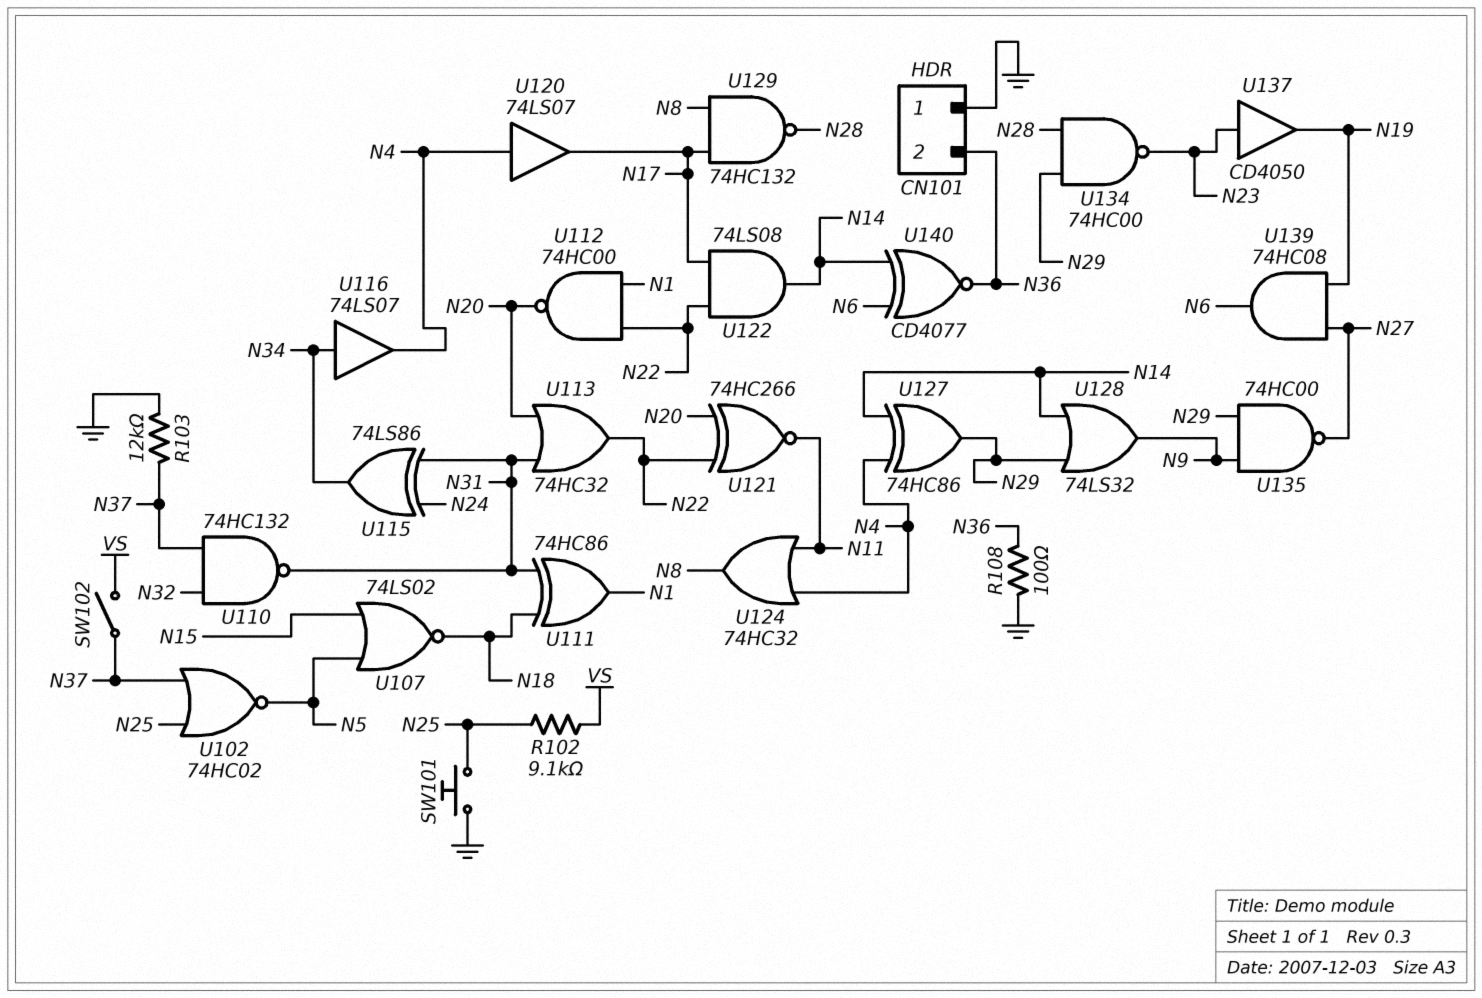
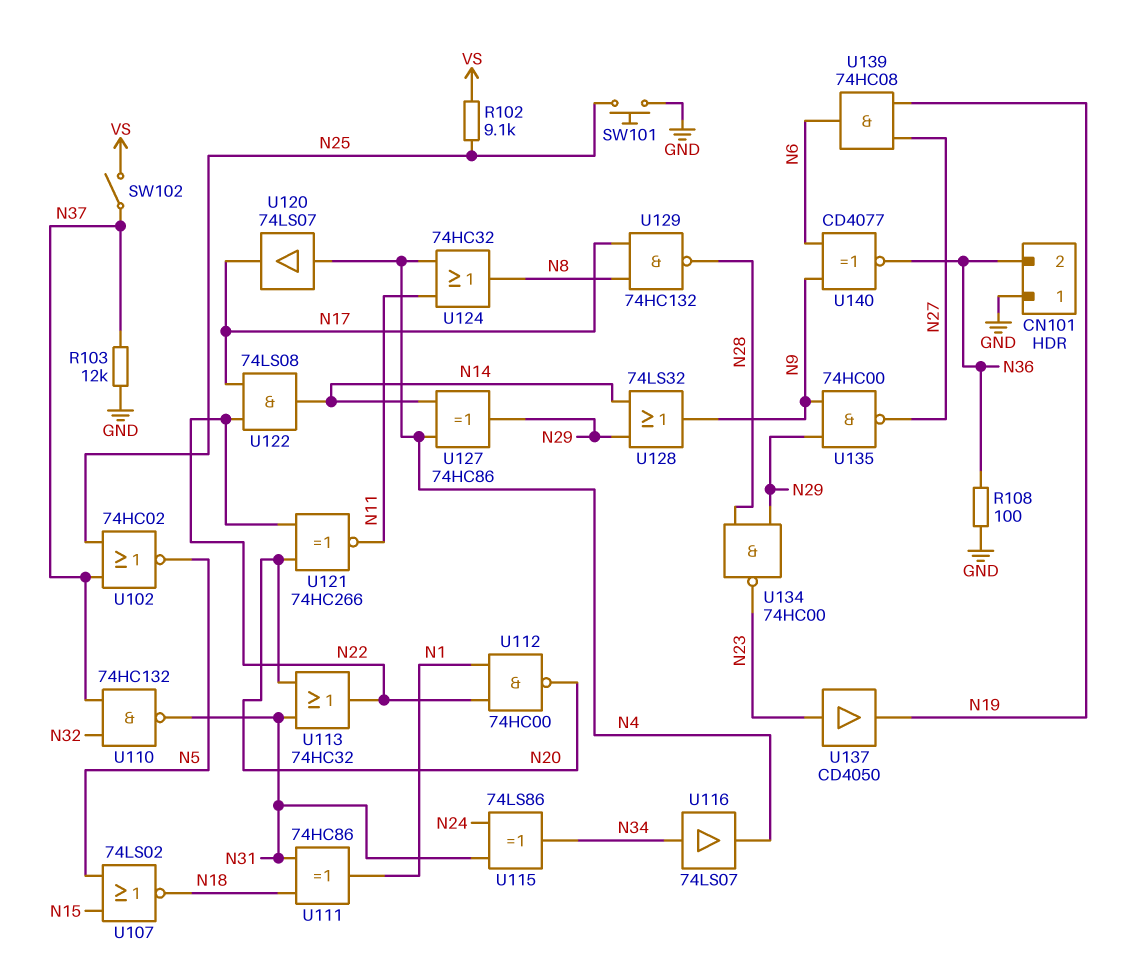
U140: XNOR CD4077 (in N6, in N14, out N36) -> XNOR CD4077 (in N6, in N9, out N36)

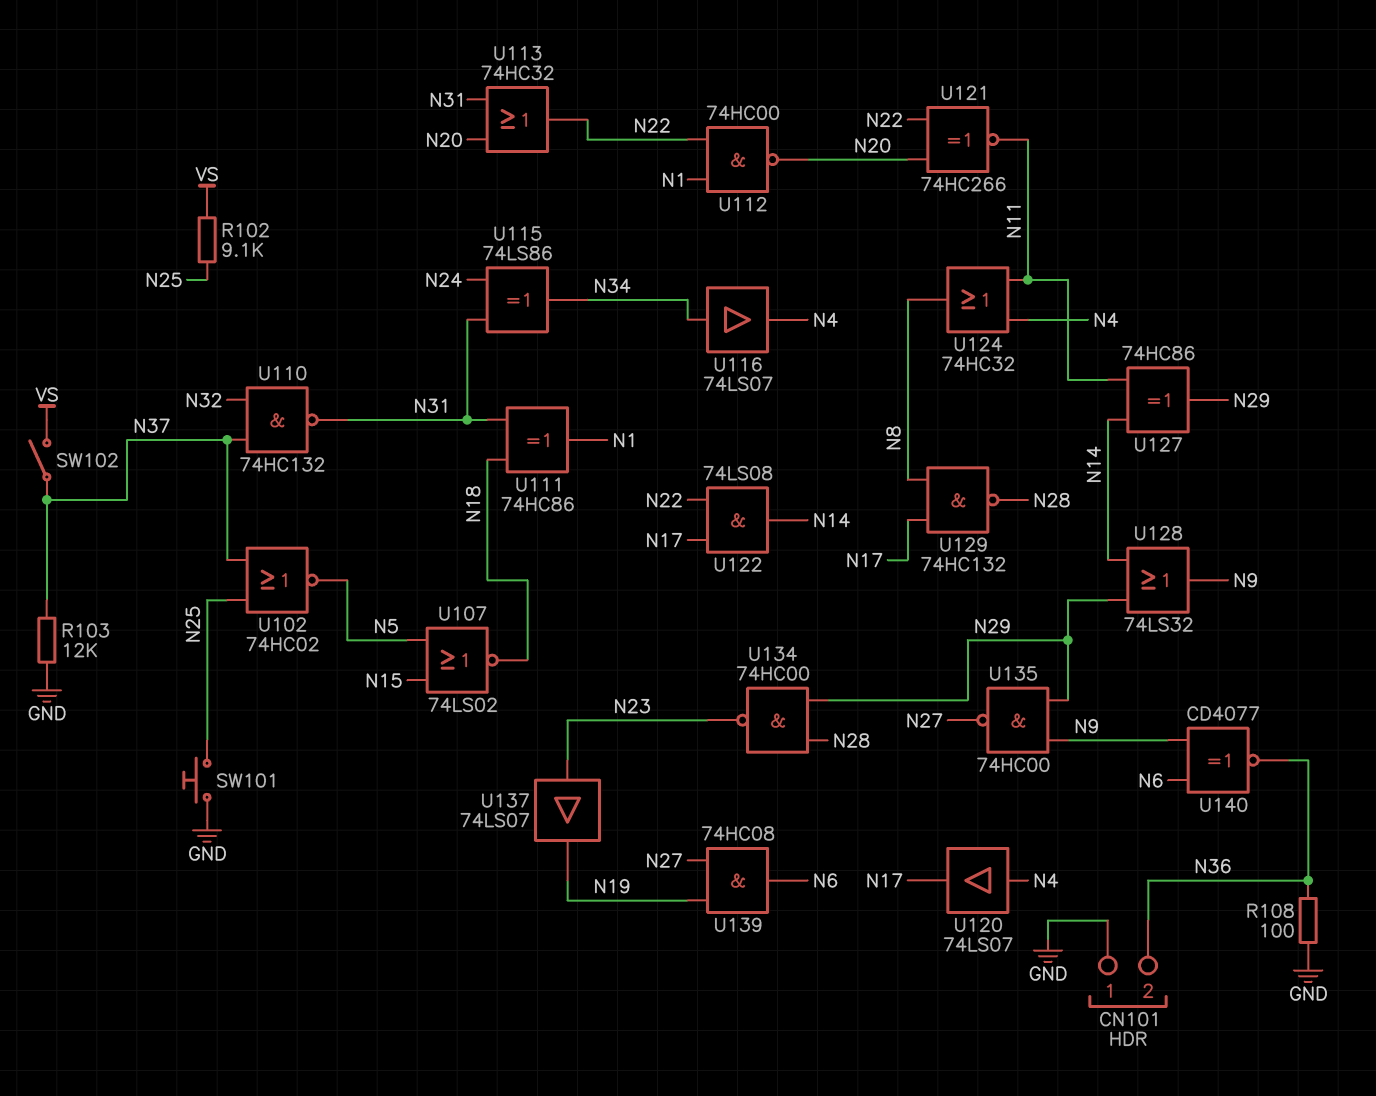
U127: XOR 74HC86 (in N4, in N14, out N29) -> XOR 74HC86 (in N11, in N14, out N29)
U137: buffer CD4050 (in N23, out N19) -> buffer 74LS07 (in N23, out N19)

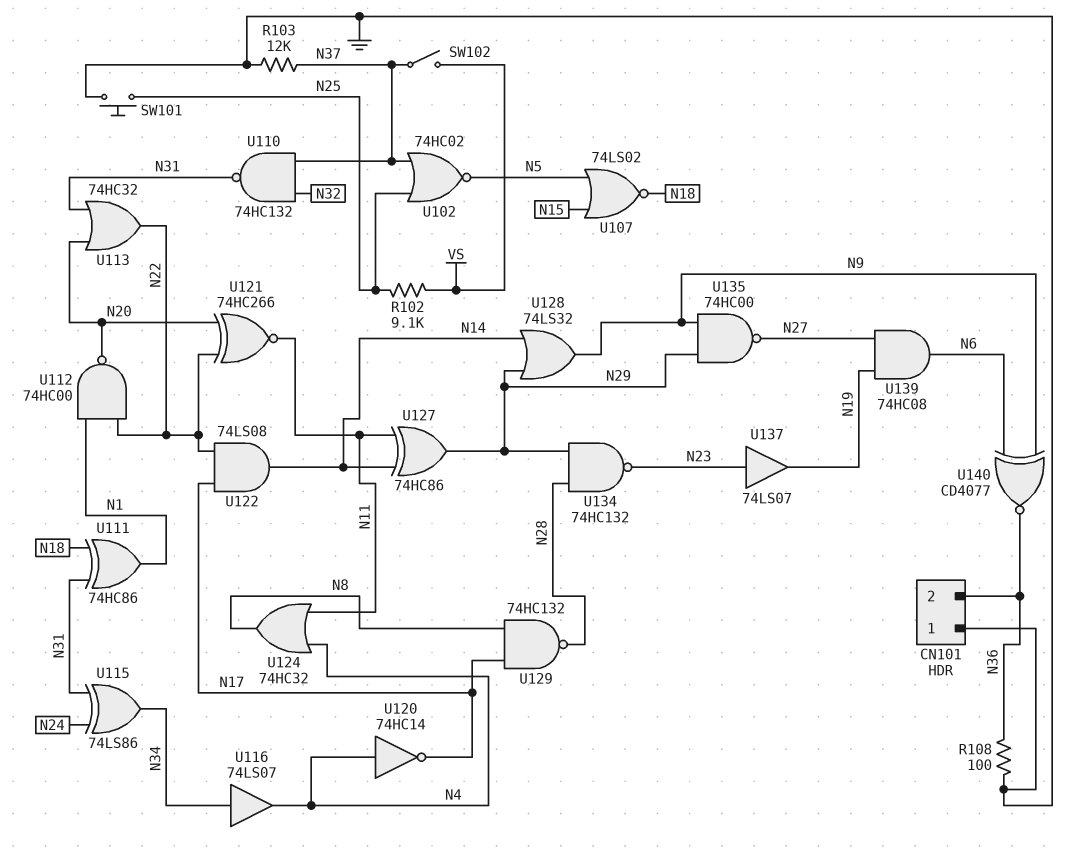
U120: buffer 74LS07 (in N4, out N17) -> NOT 74HC14 (in N4, out N17)
U134: NAND 74HC00 (in N28, in N29, out N23) -> NAND 74HC132 (in N28, in N29, out N23)

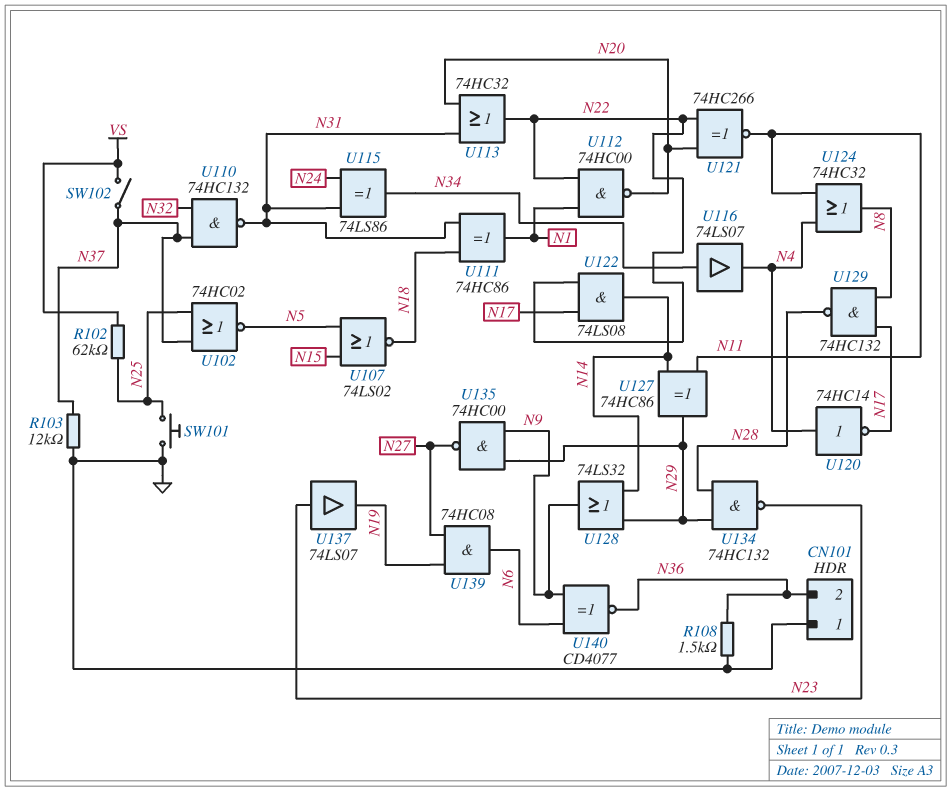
R102: 9.1k (N25, VS) -> 62k (N25, VS)
R108: 100 (GND, N36) -> 1.5k (GND, N36)

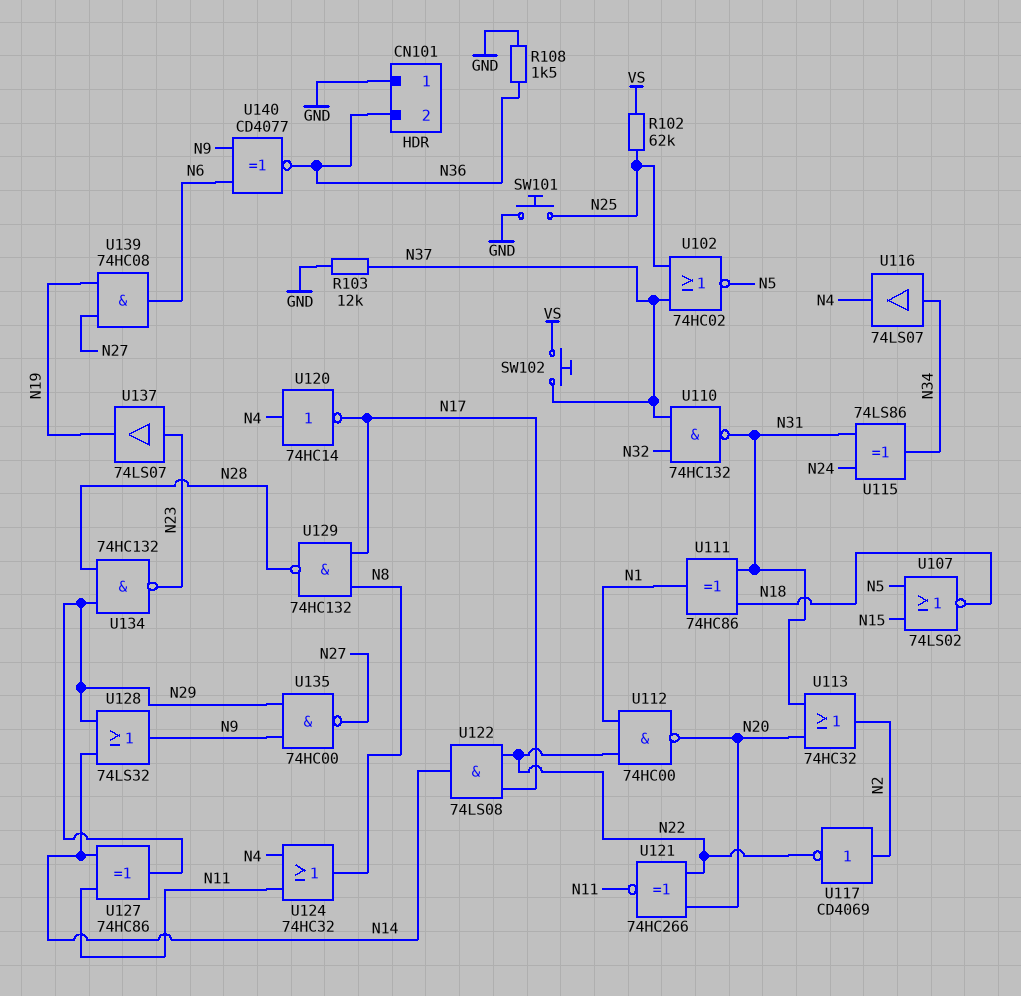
SW102: switch (N37, VS) -> button (N37, VS)
U113: OR 74HC32 (in N20, in N31, out N22) -> OR 74HC32 (in N20, in N31, out N2)
U117: none -> NOT CD4069 (in N2, out N22)

